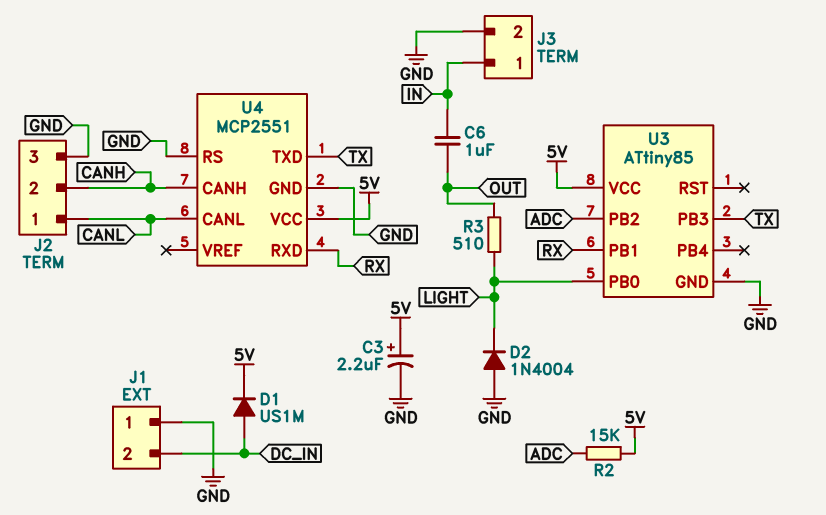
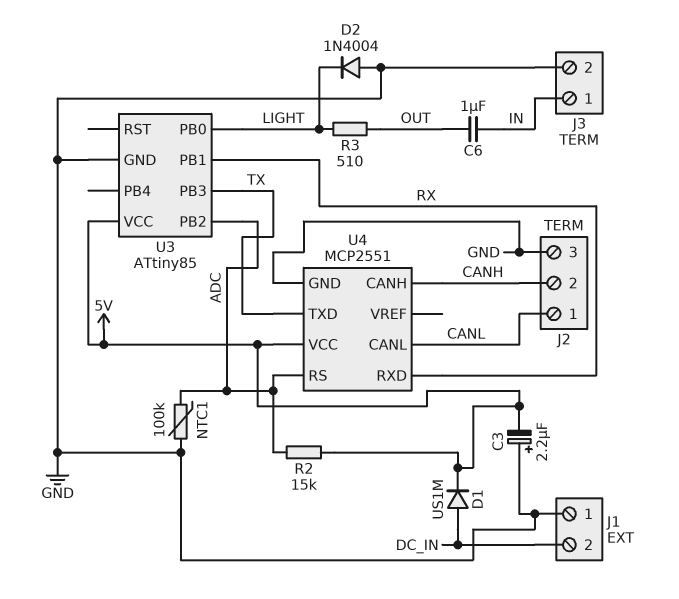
C3: 2.2uF (plus 5V, minus GND) -> 2.2uF (plus GND, minus 5V)
NTC1: none -> 100k (ADC, GND)
U4 pin RS: GND -> ADC

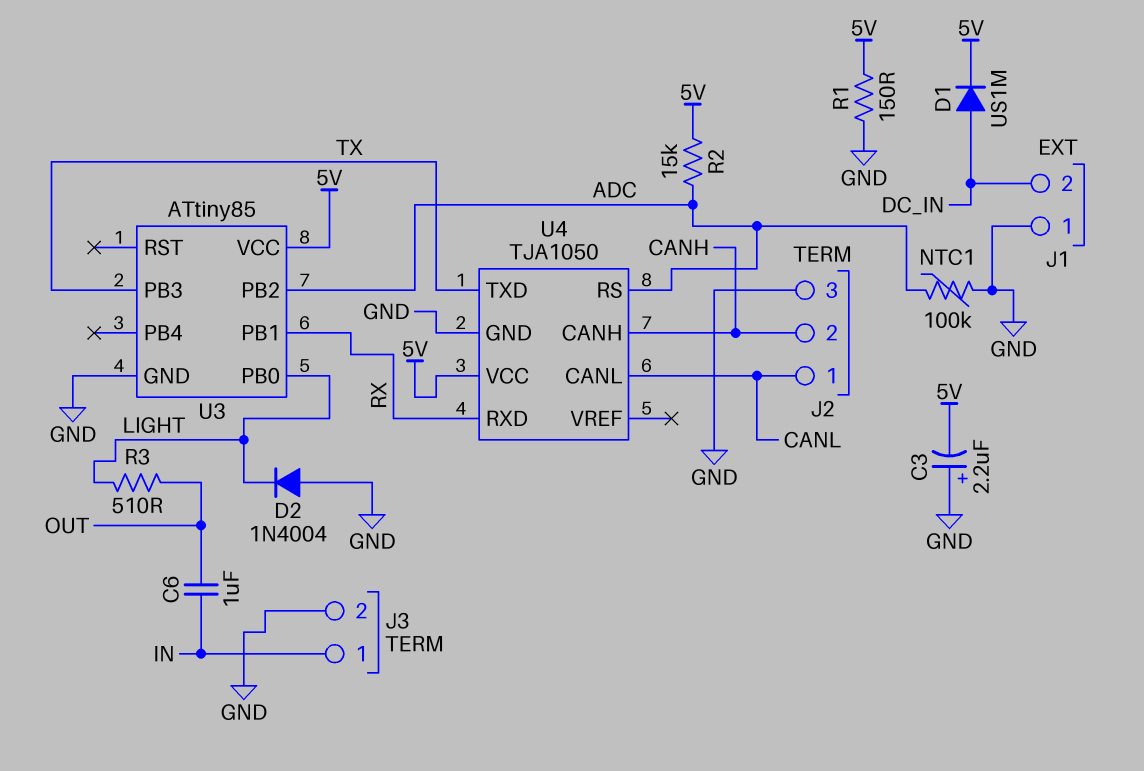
R1: none -> 150 (5V, GND)
U4: MCP2551 -> TJA1050

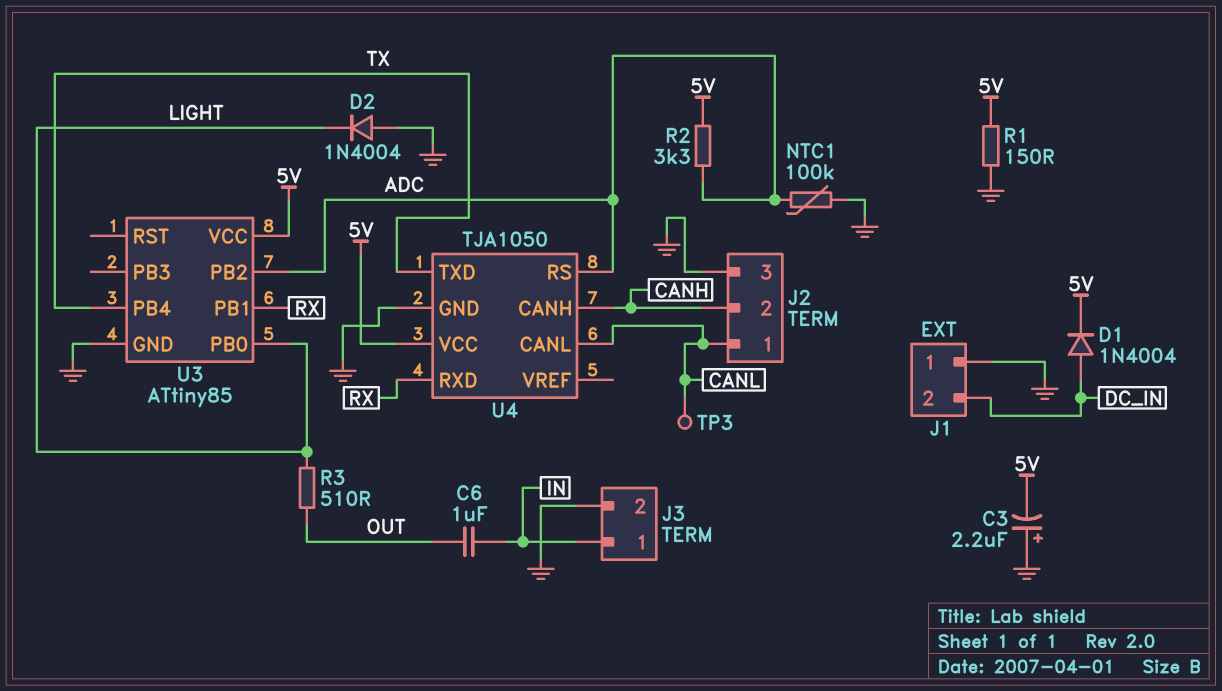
D1: diode US1M (A DC_IN, K 5V) -> diode 1N4004 (A DC_IN, K 5V)
R2: 15k (5V, ADC) -> 3.3k (5V, ADC)
TP3: none -> test point (CANL)
U3 pin PB3: TX -> none
U3 pin PB4: none -> TX

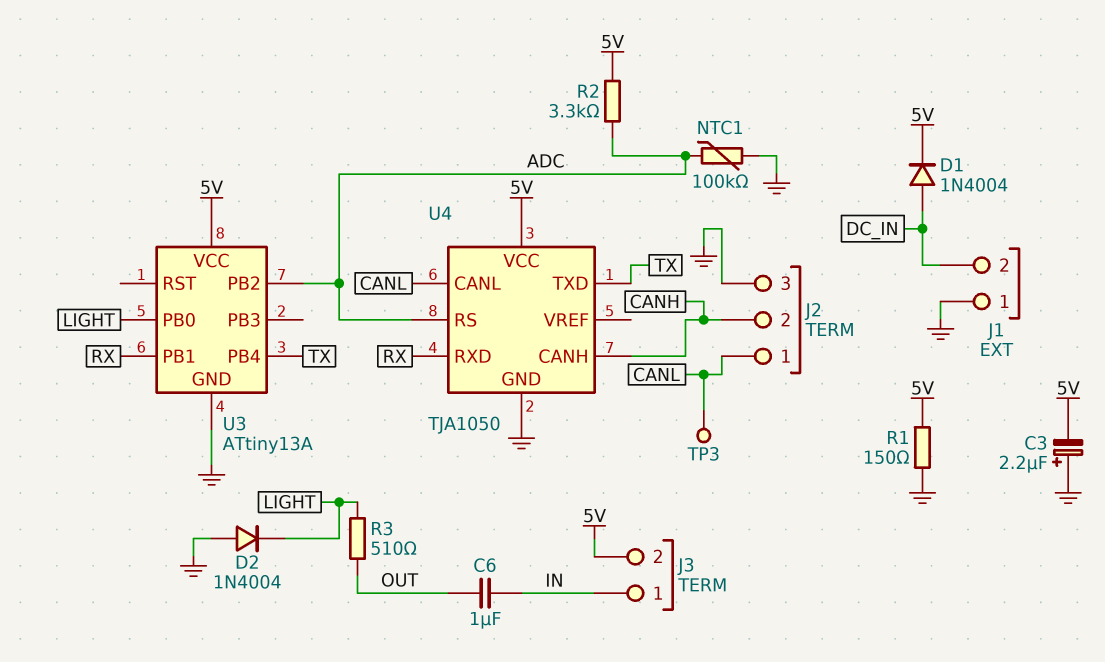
J3 pin 2: GND -> 5V
U3: ATtiny85 -> ATtiny13A

